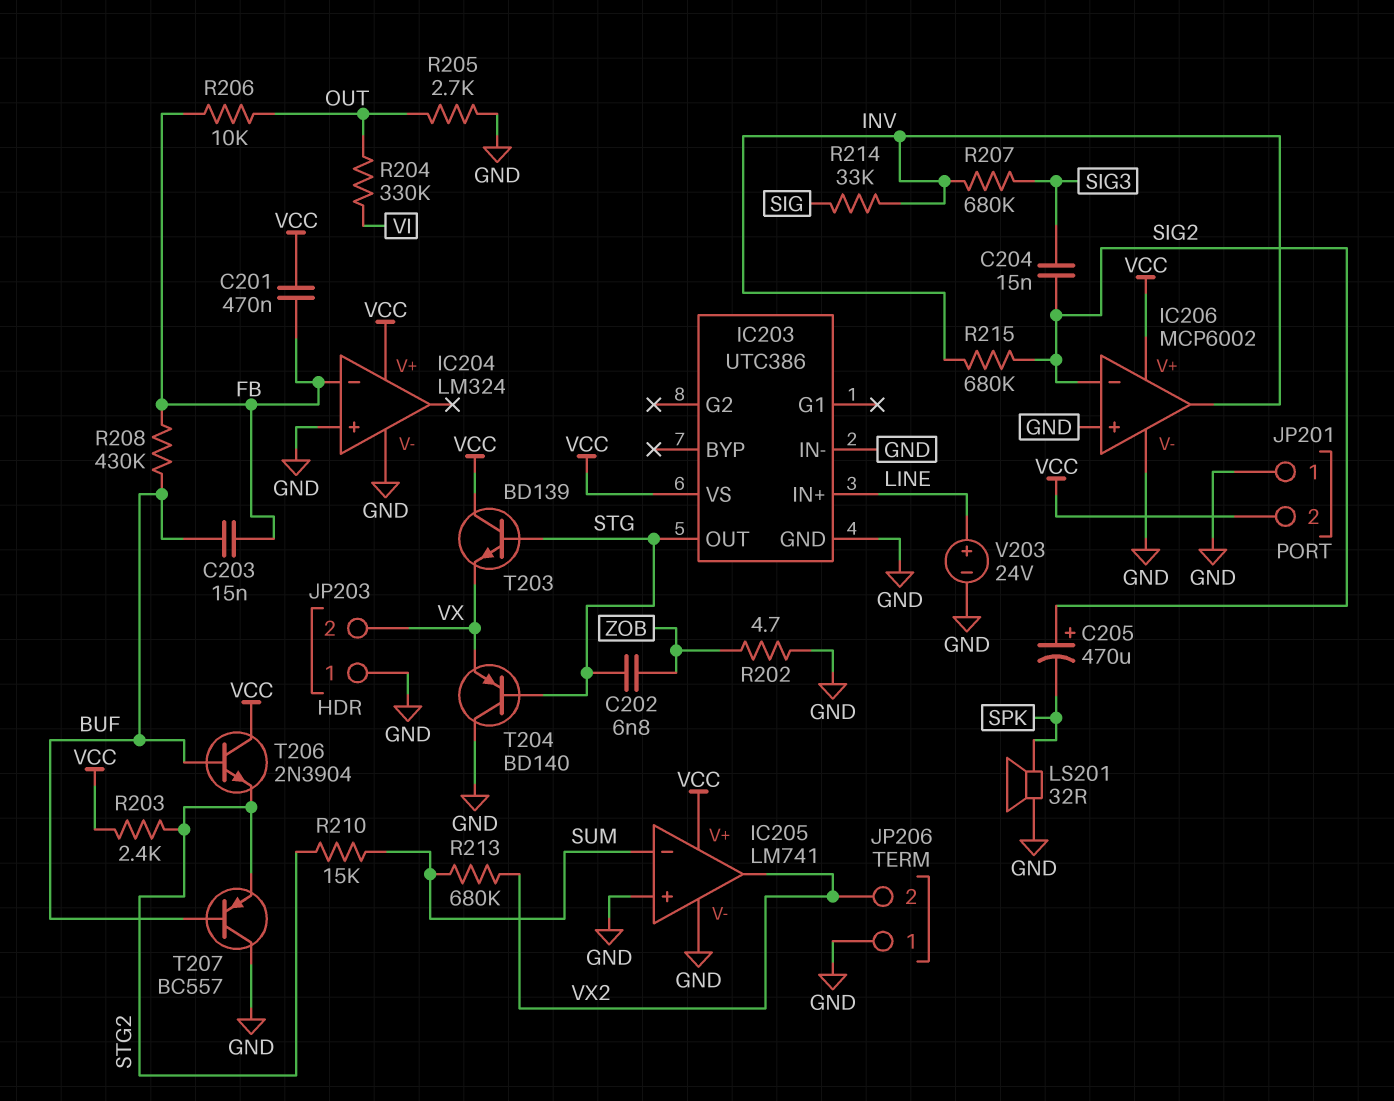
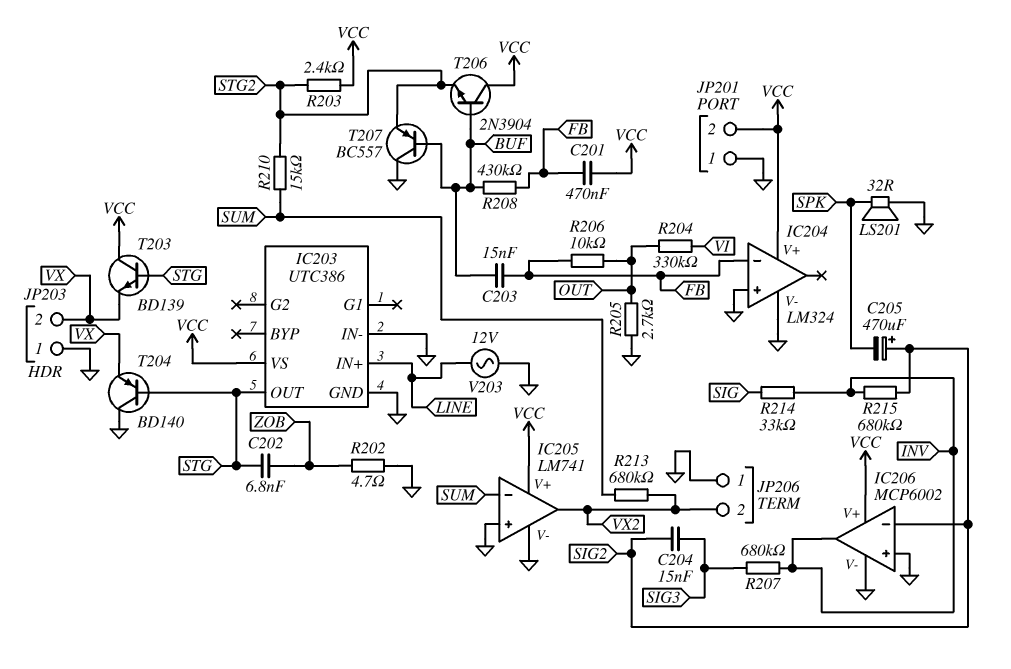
V203: 24V (plus LINE, minus GND) -> AC 12V (GND, LINE)

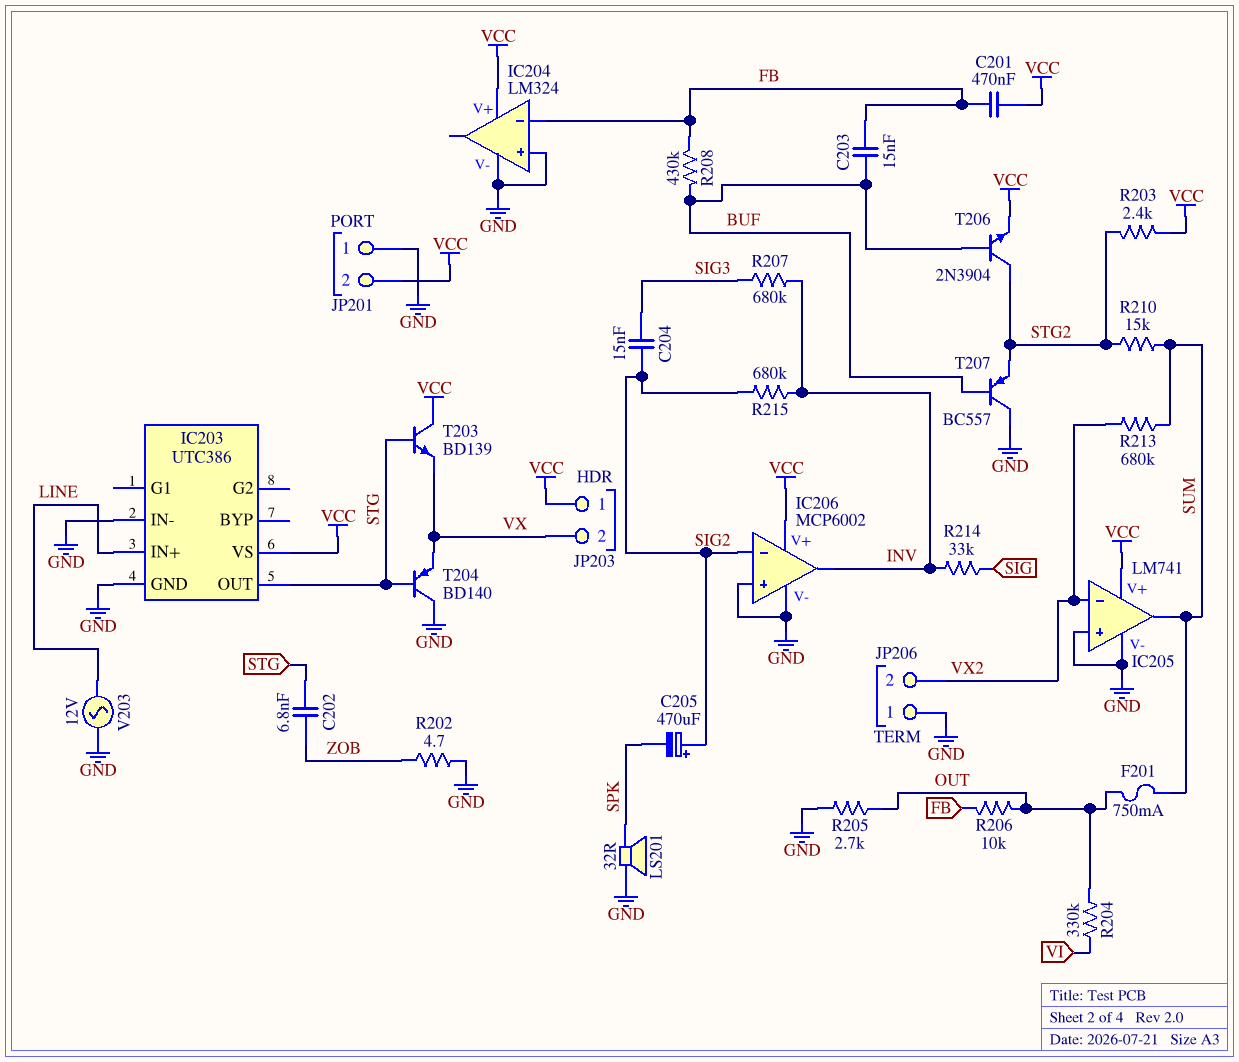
F201: none -> 750mA (OUT, SUM)
IC205 pin in-: SUM -> VX2
IC205 pin out: VX2 -> SUM
JP203 pin 1: GND -> VCC
T206: NPN 2N3904 (B BUF, C VCC, E STG2) -> NPN 2N3904 (B BUF, C STG2, E VCC)

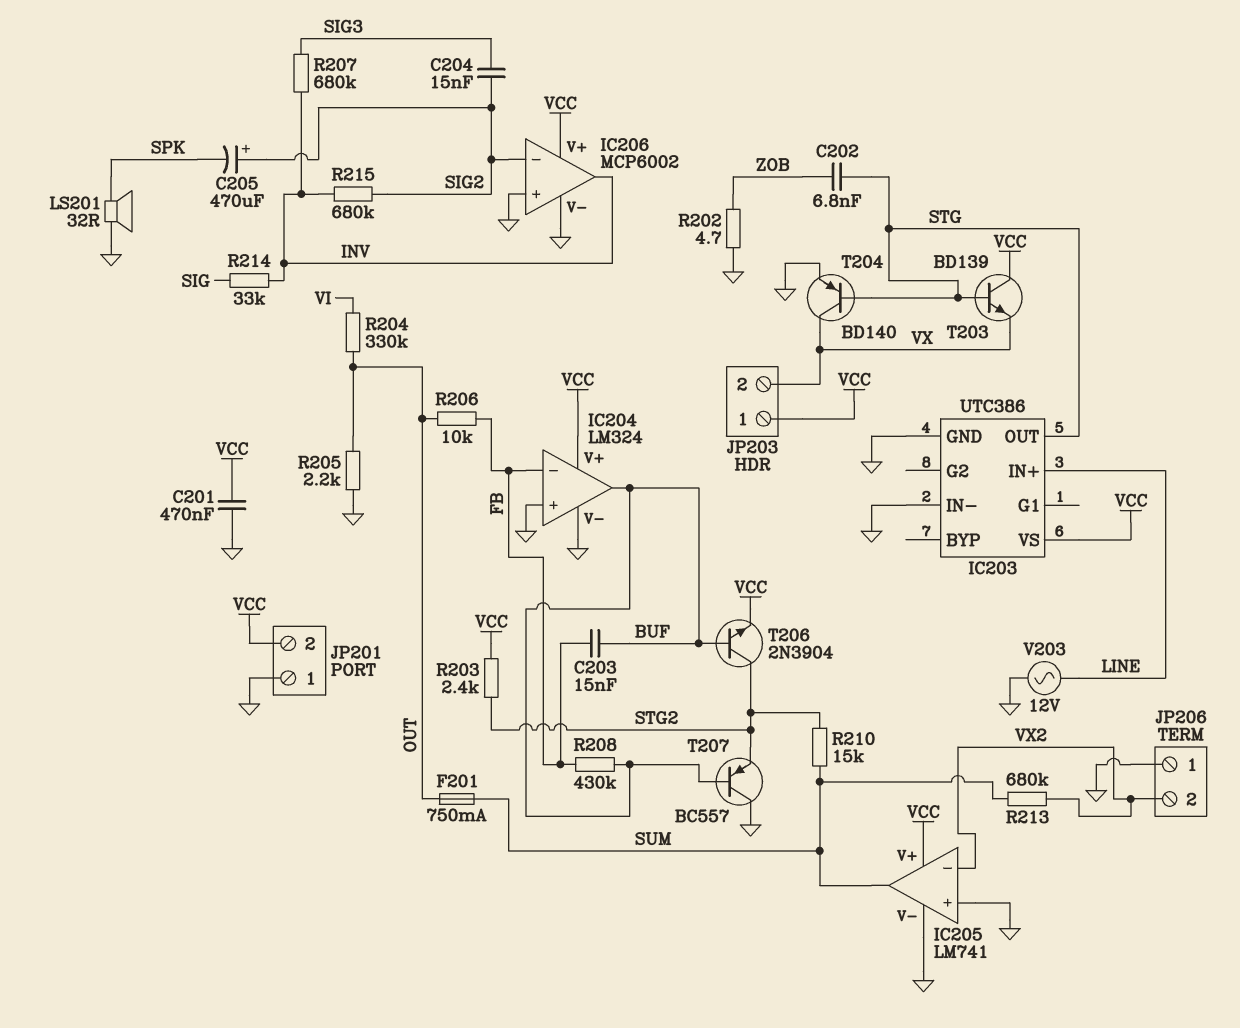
C201: 470nF (FB, VCC) -> 470nF (GND, VCC)
IC204 pin out: none -> BUF
R205: 2.7k (GND, OUT) -> 2.2k (GND, OUT)
T204: PNP BD140 (B STG, C GND, E VX) -> PNP BD140 (B STG, C VX, E GND)

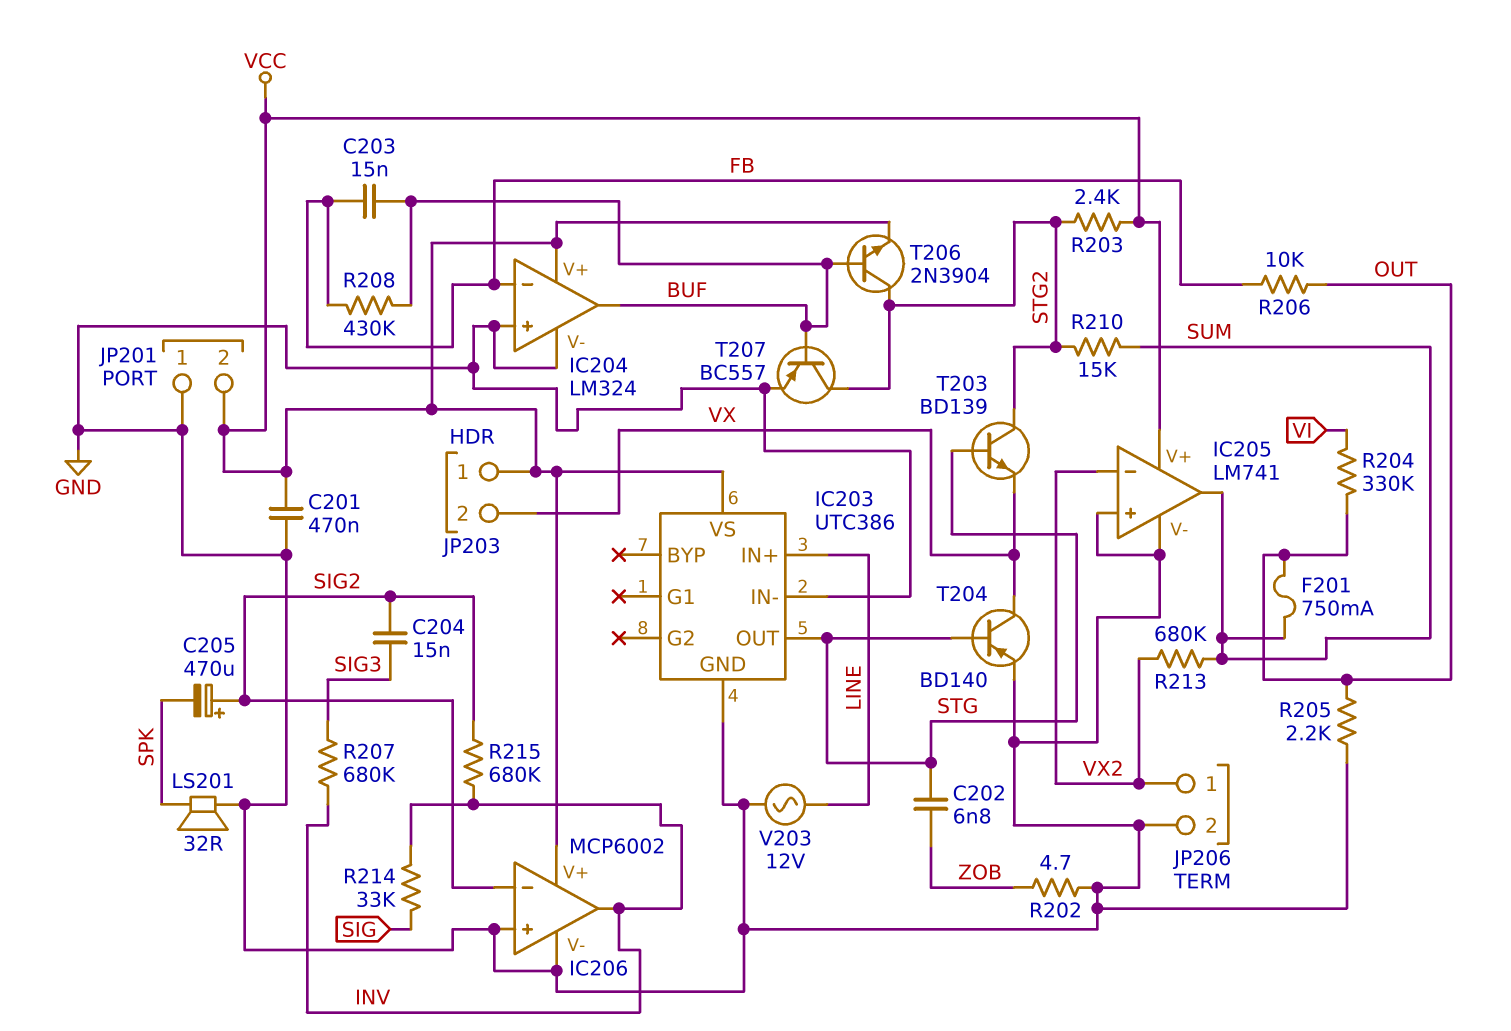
JP206 pin 1: GND -> VX2
JP206 pin 2: VX2 -> GND
T203: NPN BD139 (B STG, C VCC, E VX) -> NPN BD139 (B STG, C STG2, E VX)
T207: PNP BC557 (B BUF, C GND, E STG2) -> PNP BC557 (B BUF, C STG2, E GND)

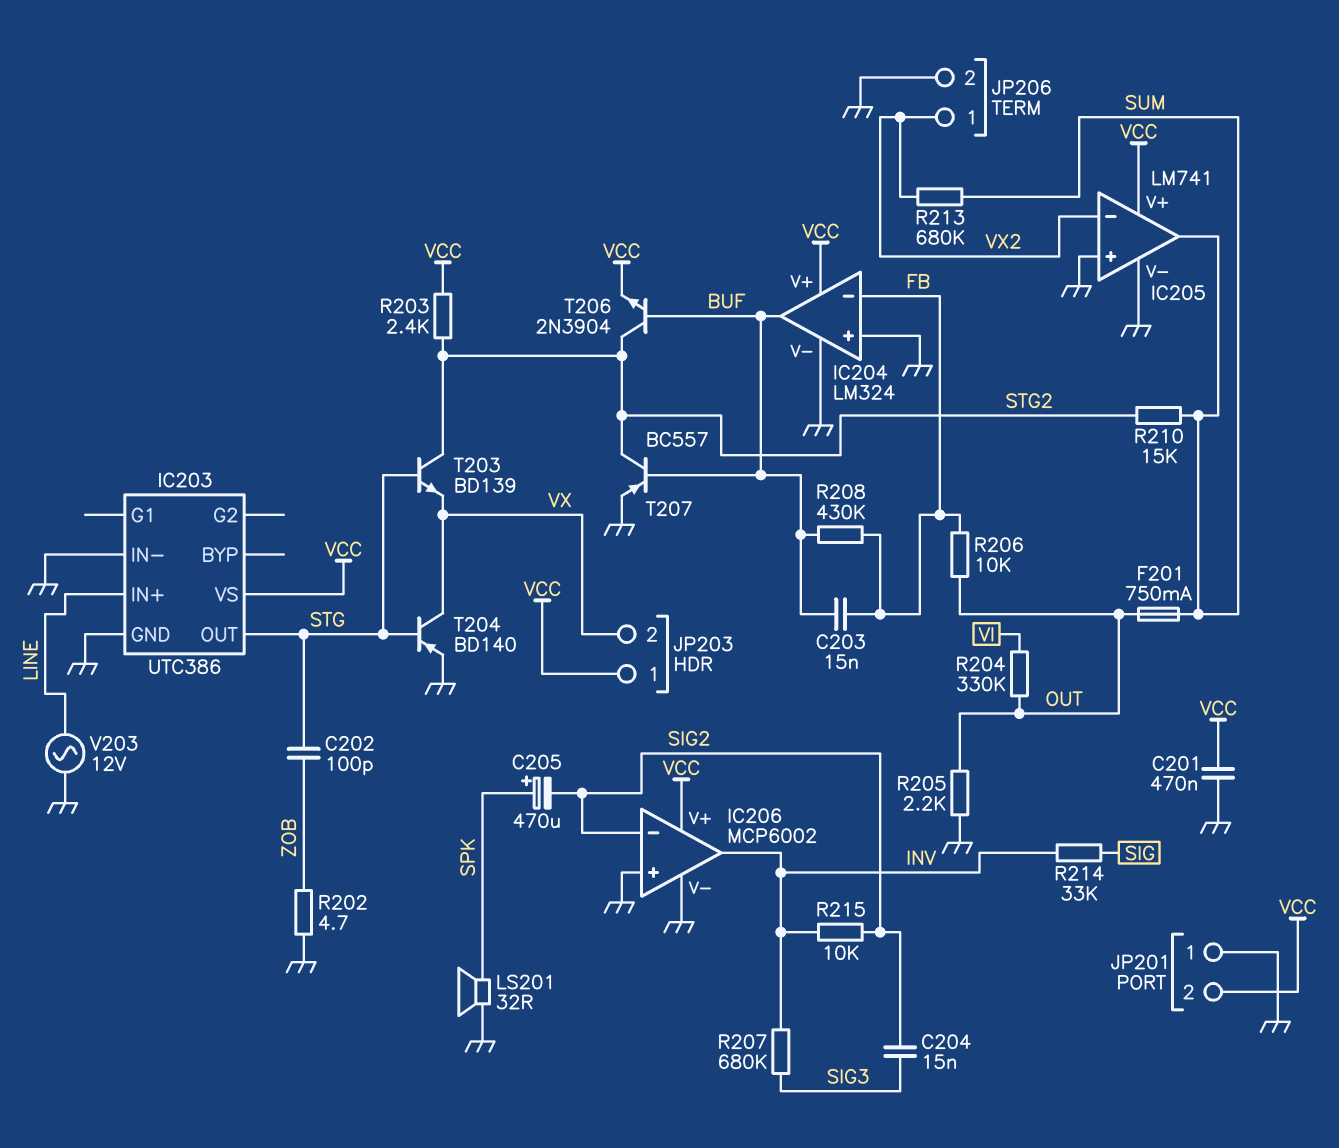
C202: 6.8nF (STG, ZOB) -> 100pF (STG, ZOB)
C205: 470uF (plus SIG2, minus SPK) -> 470uF (plus SPK, minus SIG2)
R215: 680k (INV, SIG2) -> 10k (INV, SIG2)

